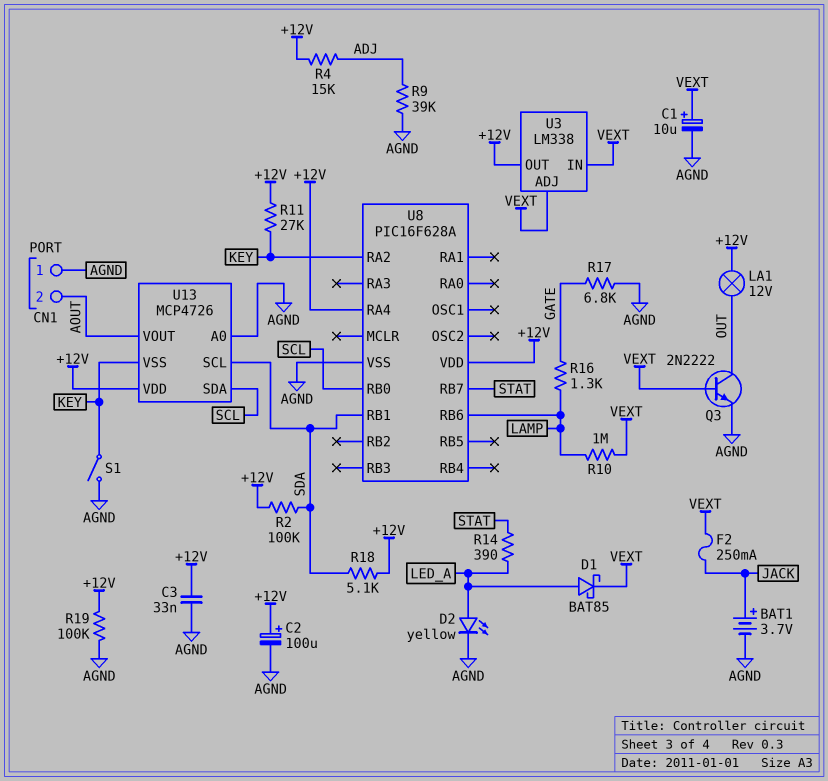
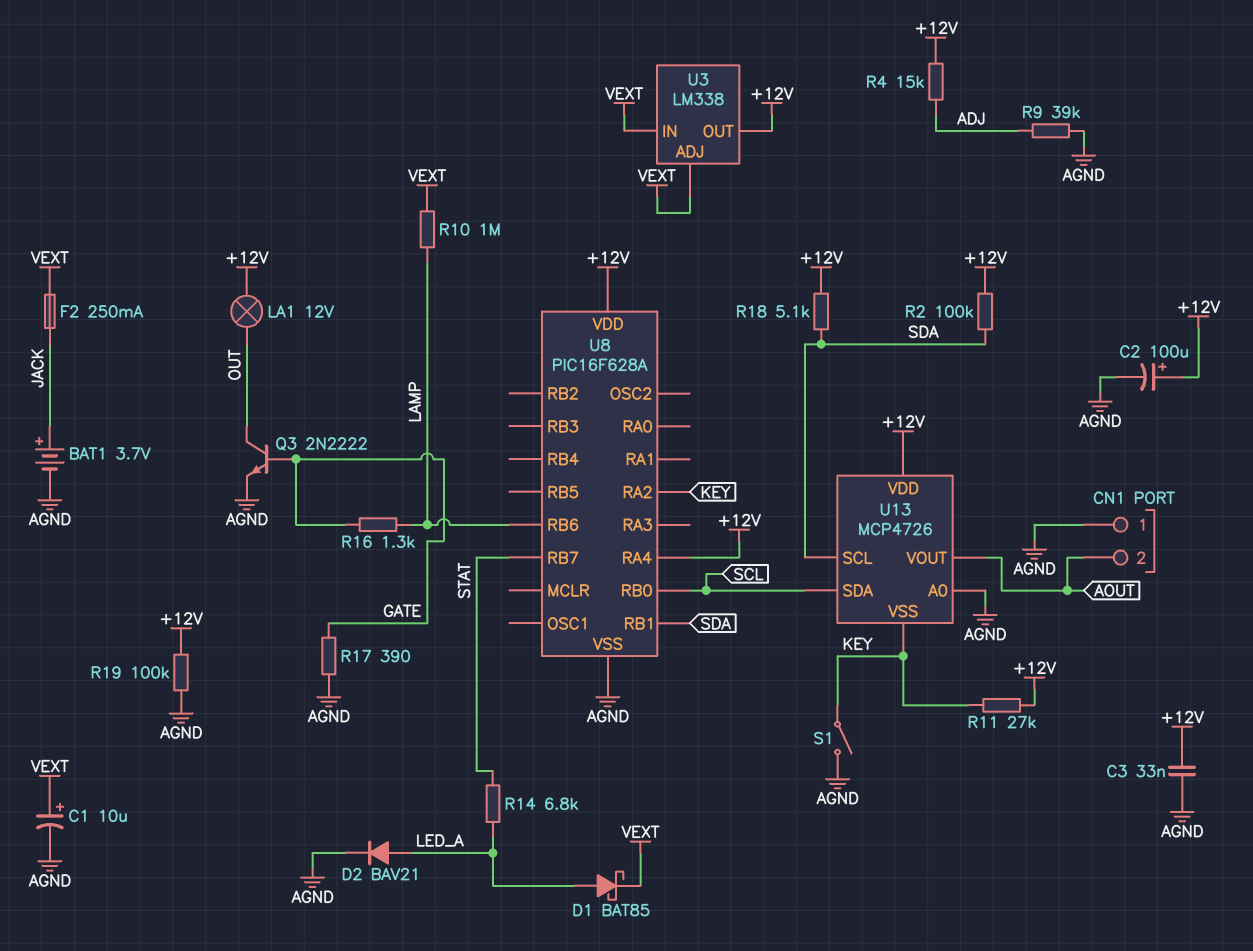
D2: LED yellow (A LED_A, K AGND) -> diode BAV21 (A LED_A, K AGND)
Q3: NPN 2N2222 (B VEXT, C OUT, E AGND) -> NPN 2N2222 (B GATE, C OUT, E AGND)
R14: 390 (LED_A, STAT) -> 6.8k (LED_A, STAT)
R17: 6.8k (AGND, GATE) -> 390 (AGND, GATE)

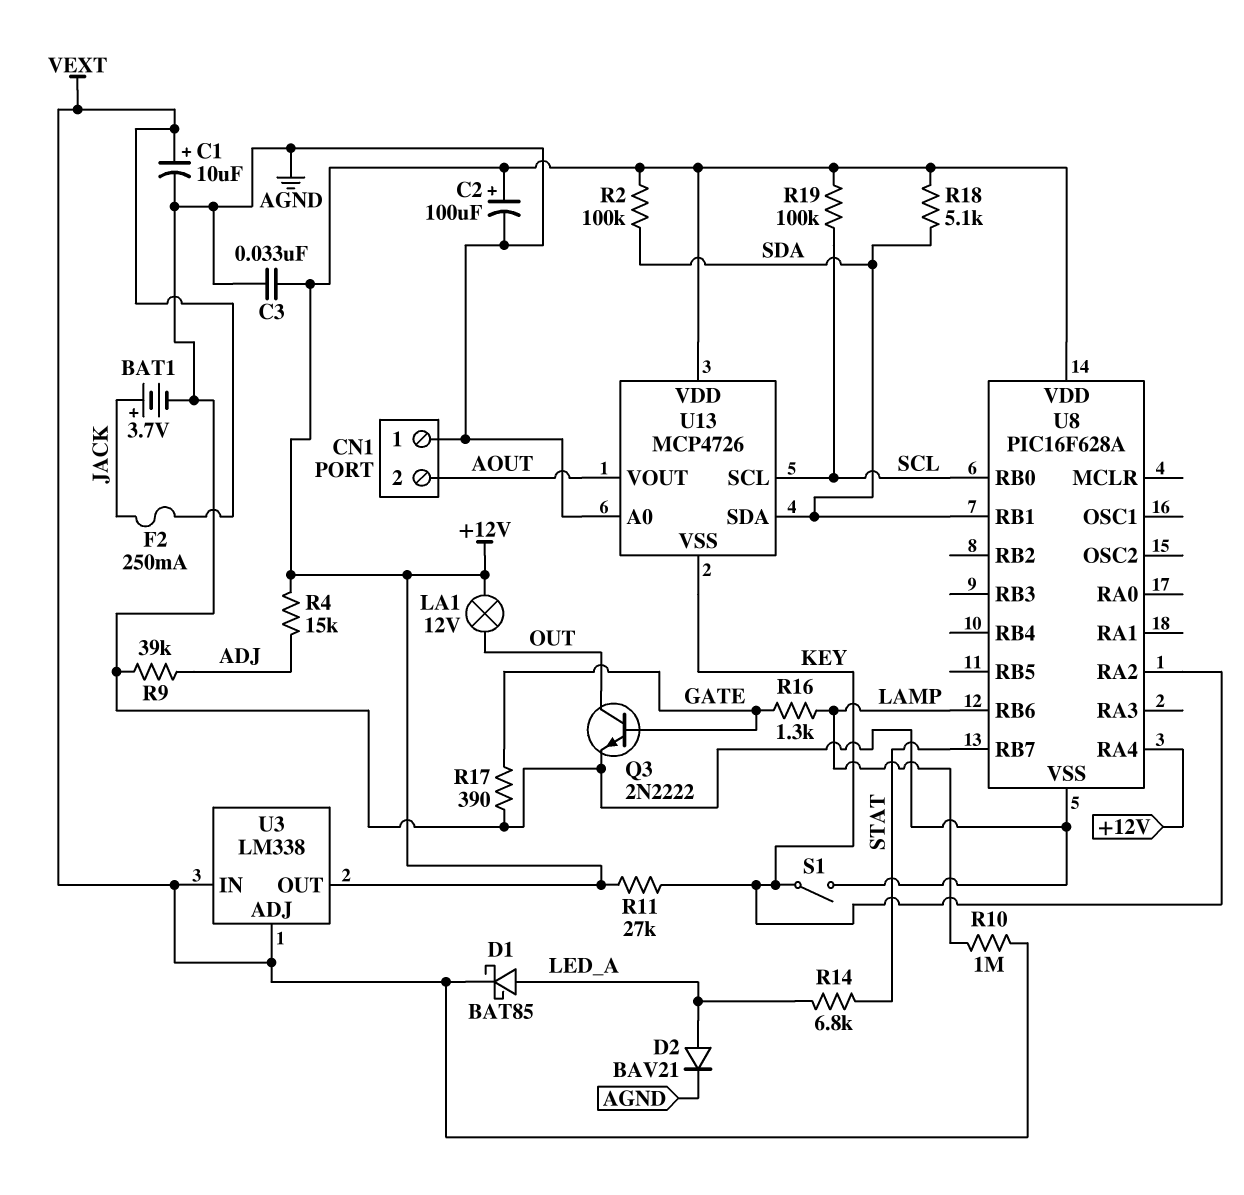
R19: 100k (+12V, AGND) -> 100k (+12V, SCL)
U13 pin SCL: SDA -> SCL
U13 pin SDA: SCL -> SDA

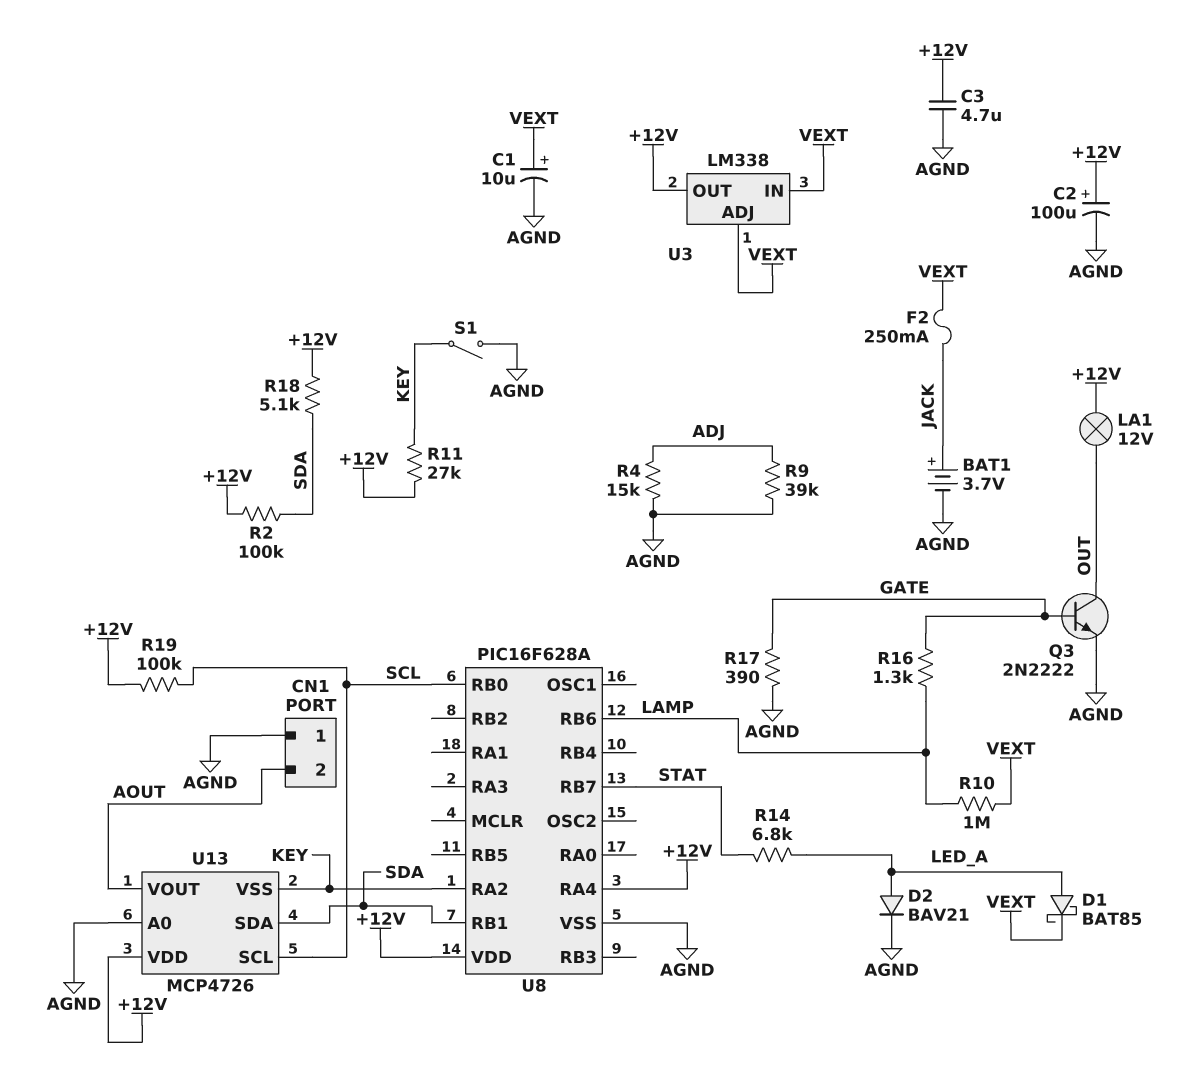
C3: 33nF (+12V, AGND) -> 4.7uF (+12V, AGND)
R4: 15k (+12V, ADJ) -> 15k (ADJ, AGND)

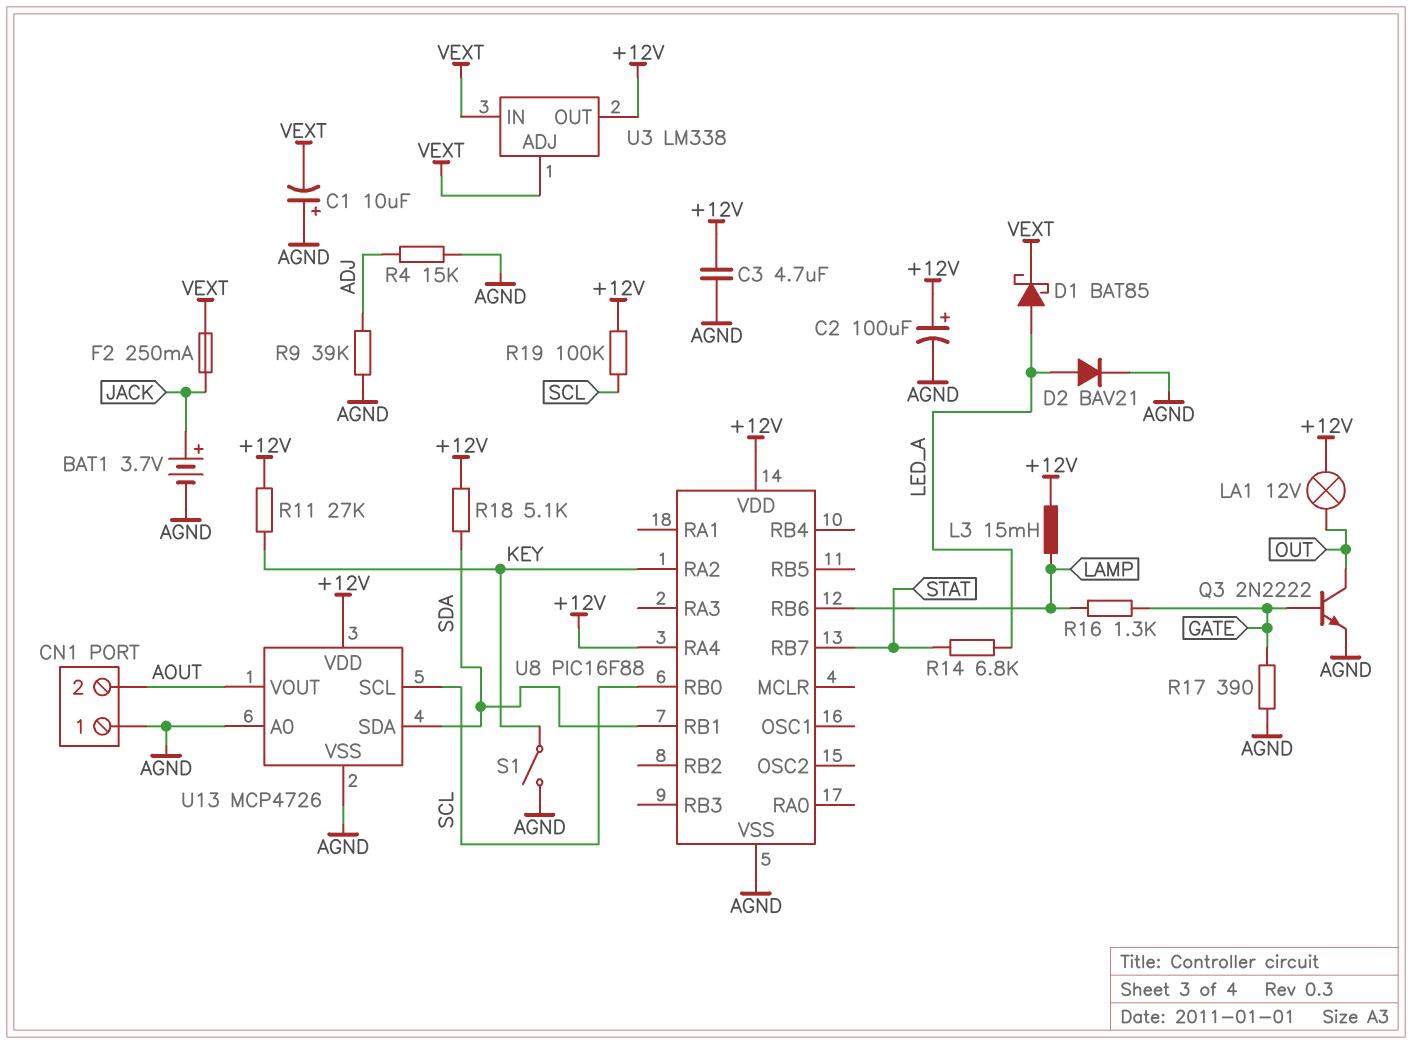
C1: 10uF (plus VEXT, minus AGND) -> 10uF (plus AGND, minus VEXT)
L3: none -> 15mH (+12V, LAMP)
R2: 100k (+12V, SDA) -> none
R10: 1M (LAMP, VEXT) -> none
U8: PIC16F628A -> PIC16F88
U13 pin VSS: KEY -> AGND

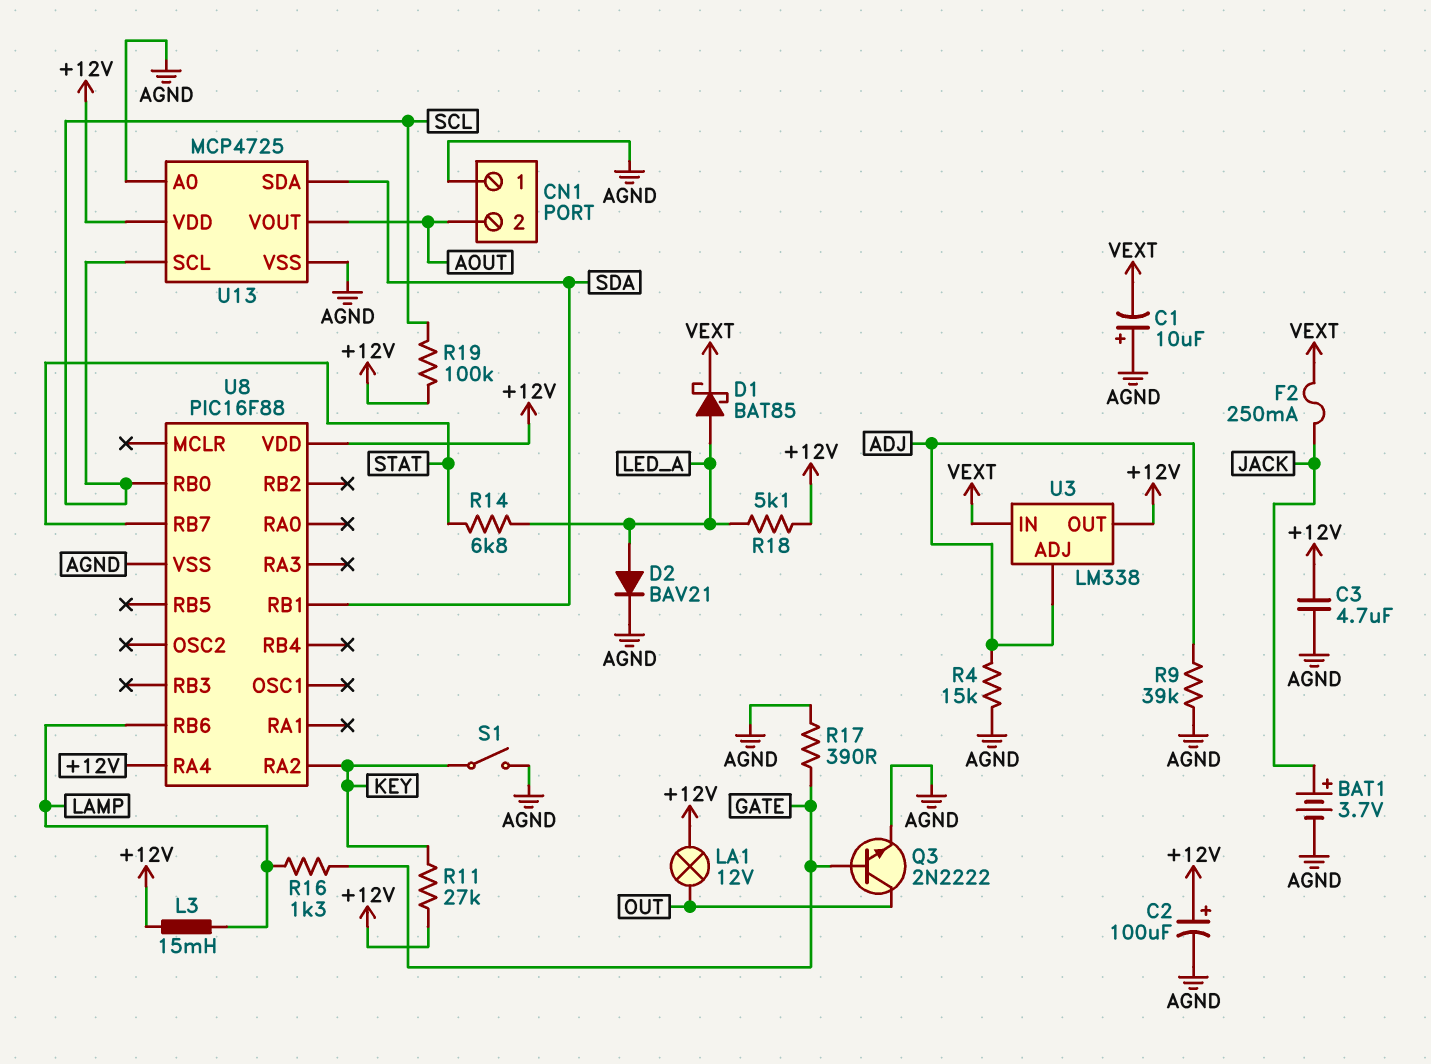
R18: 5.1k (+12V, SDA) -> 5.1k (+12V, LED_A)
U3 pin ADJ: VEXT -> ADJ
U13: MCP4726 -> MCP4725

